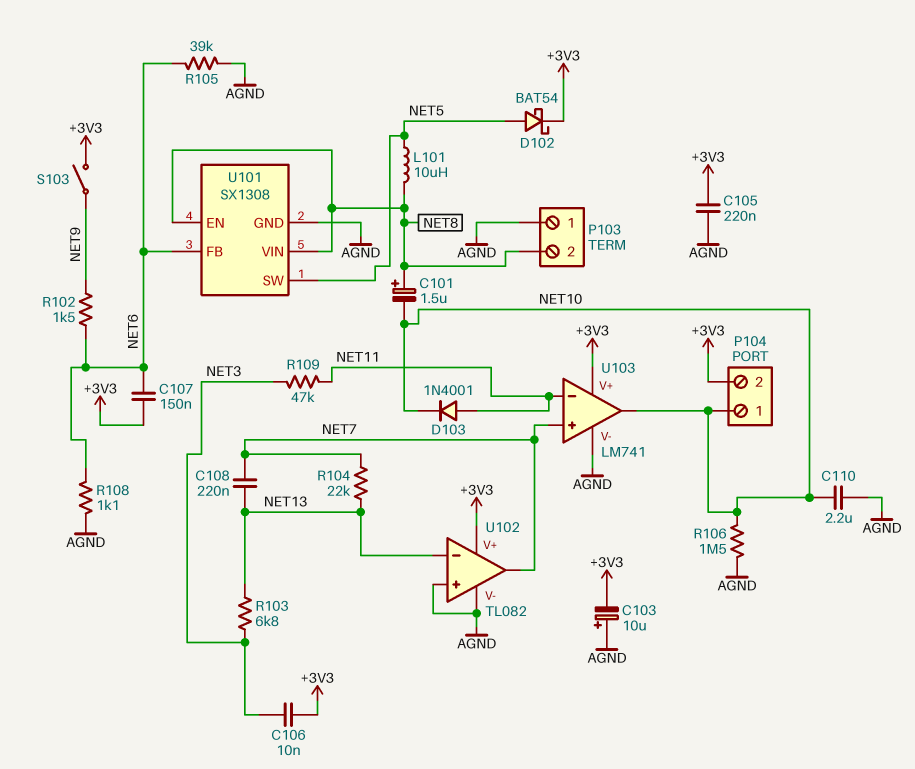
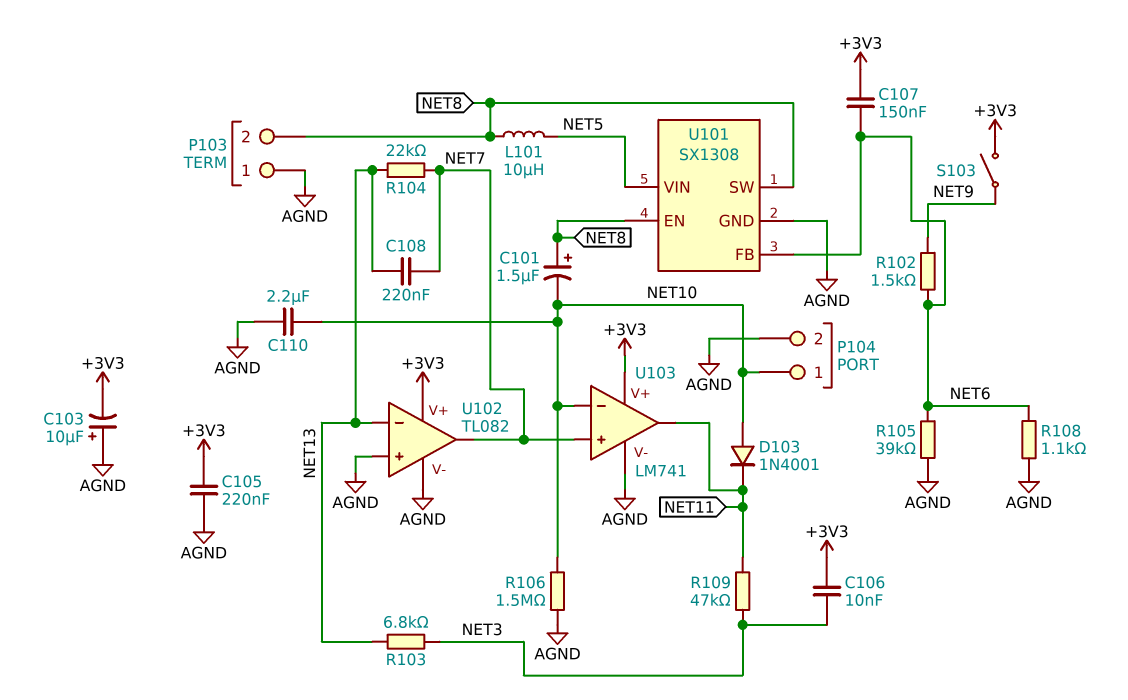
D102: schottky BAT54 (A NET5, K +3V3) -> none
D103: diode 1N4001 (A NET11, K NET10) -> diode 1N4001 (A NET10, K NET11)
P104 pin 2: +3V3 -> AGND
U101 pin SW: NET5 -> NET8
U101 pin VIN: NET8 -> NET5
U103 pin in-: NET11 -> NET10
U103 pin out: NET10 -> NET11

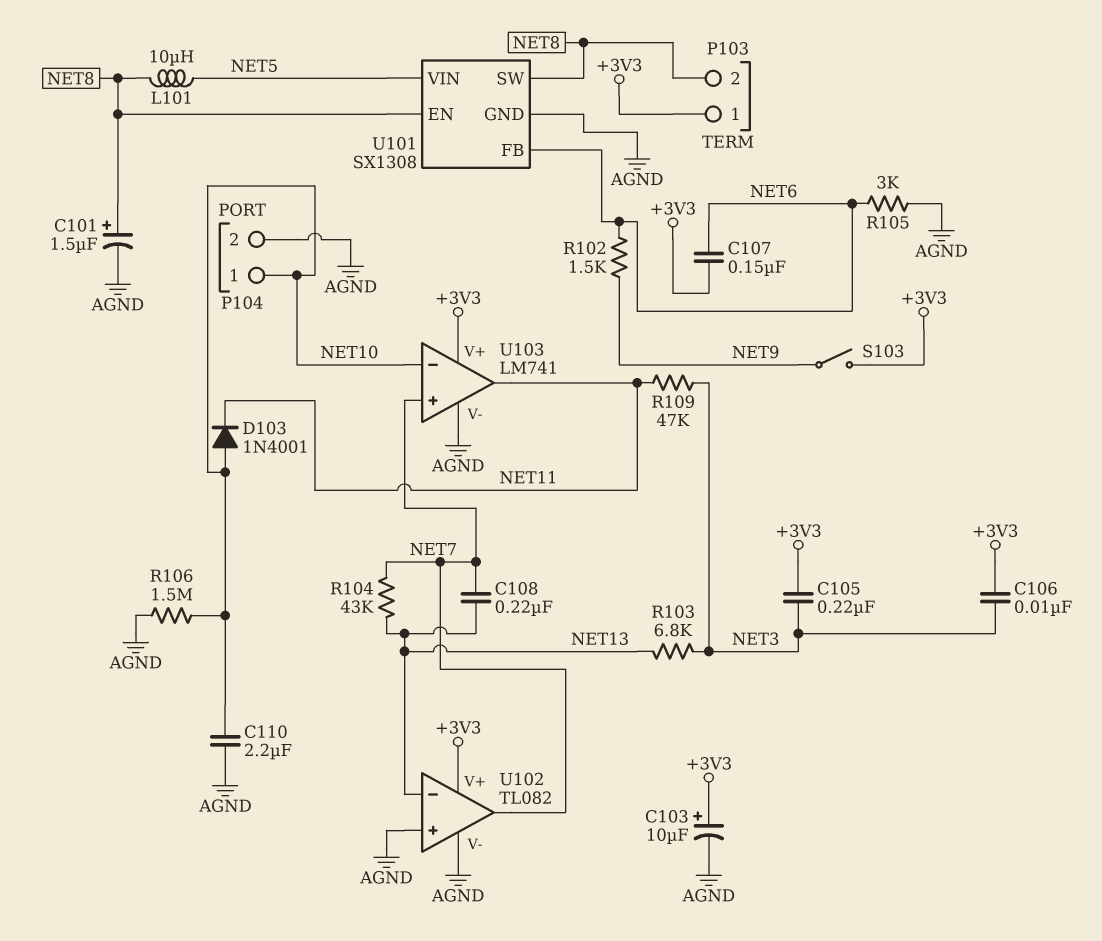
C101: 1.5uF (plus NET8, minus NET10) -> 1.5uF (plus NET8, minus AGND)
C103: 10uF (plus AGND, minus +3V3) -> 10uF (plus +3V3, minus AGND)
C105: 220nF (+3V3, AGND) -> 220nF (+3V3, NET3)
P103 pin 1: AGND -> +3V3
R104: 22k (NET7, NET13) -> 43k (NET7, NET13)
R105: 39k (AGND, NET6) -> 3k (AGND, NET6)
R108: 1.1k (AGND, NET6) -> none

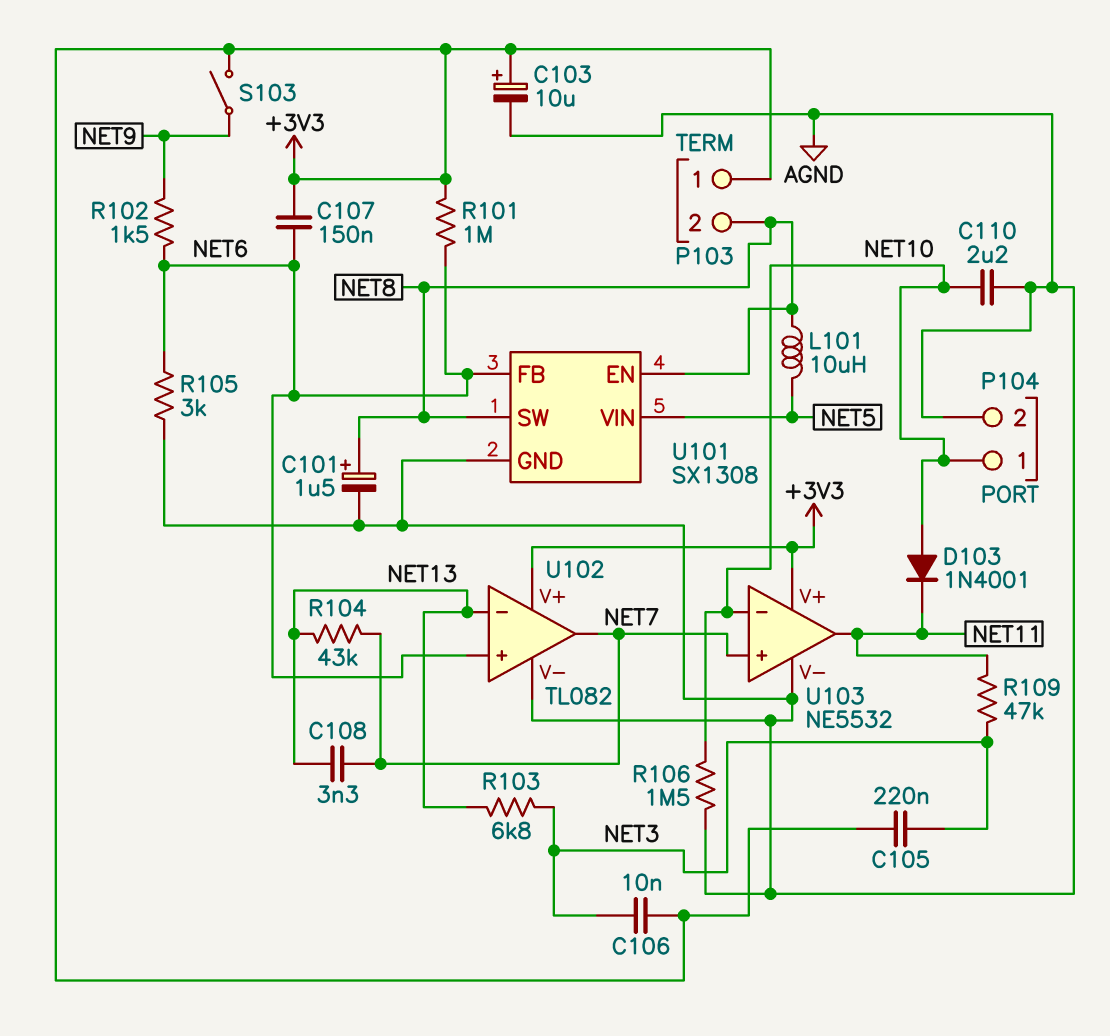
C108: 220nF (NET7, NET13) -> 3.3nF (NET7, NET13)
R101: none -> 1M (+3V3, NET6)
U102 pin in+: AGND -> NET6
U103: LM741 -> NE5532

